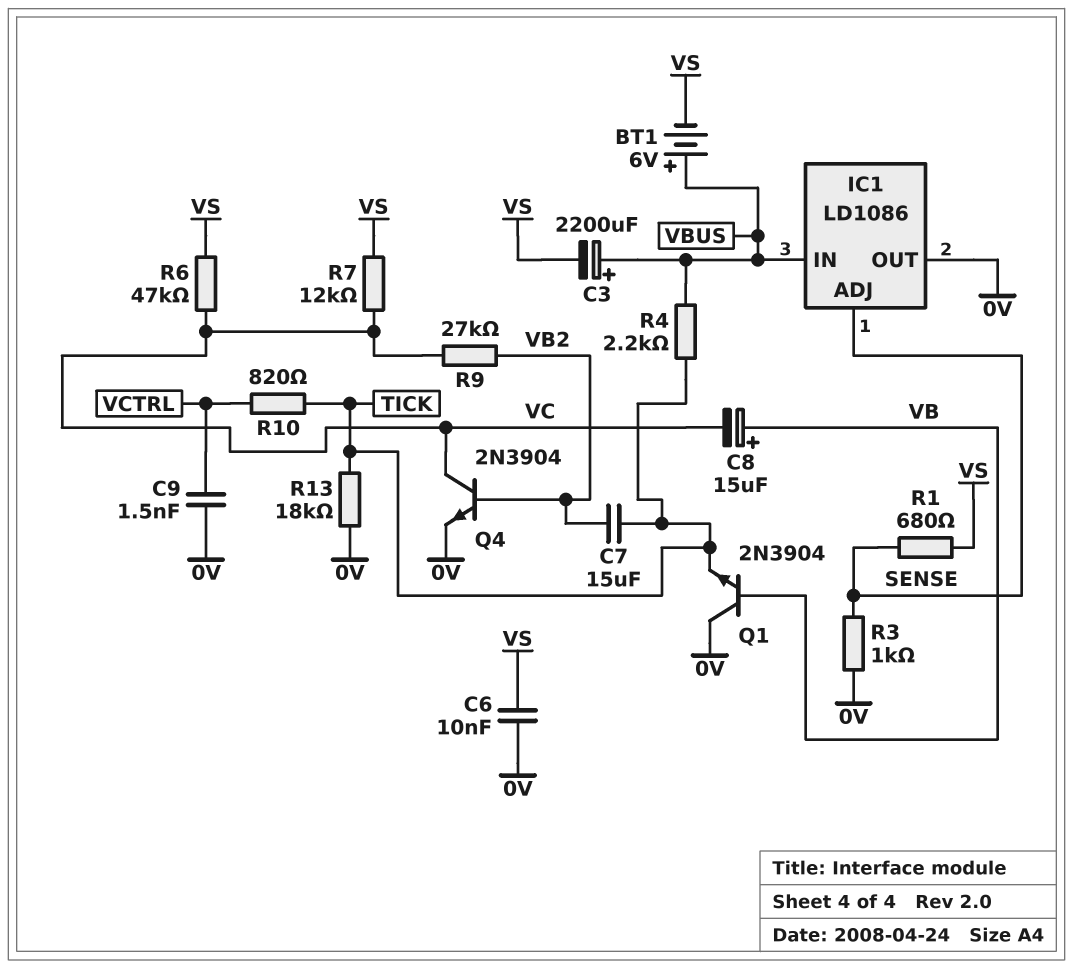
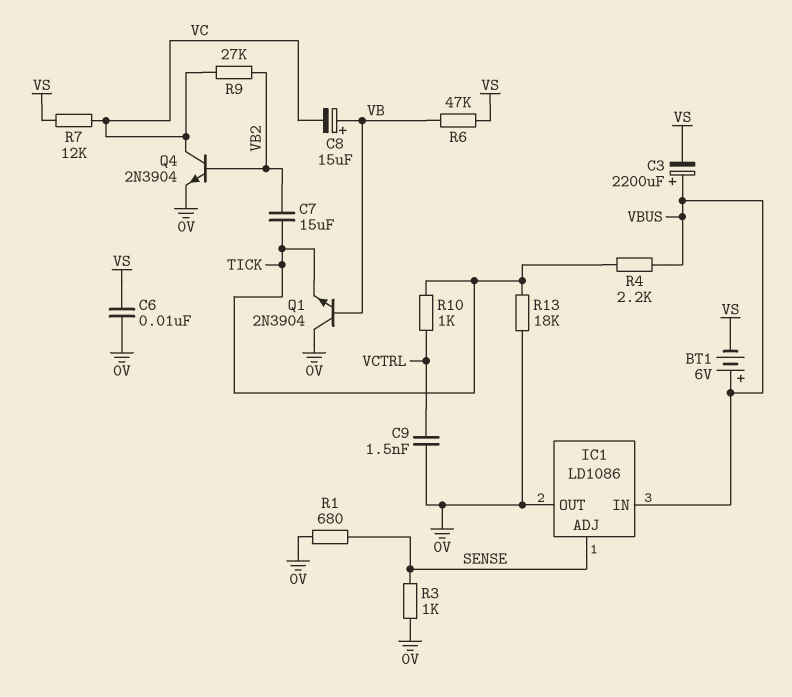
R1: 680 (SENSE, VS) -> 680 (0V, SENSE)
R6: 47k (VC, VS) -> 47k (VB, VS)
R10: 820 (TICK, VCTRL) -> 1k (TICK, VCTRL)

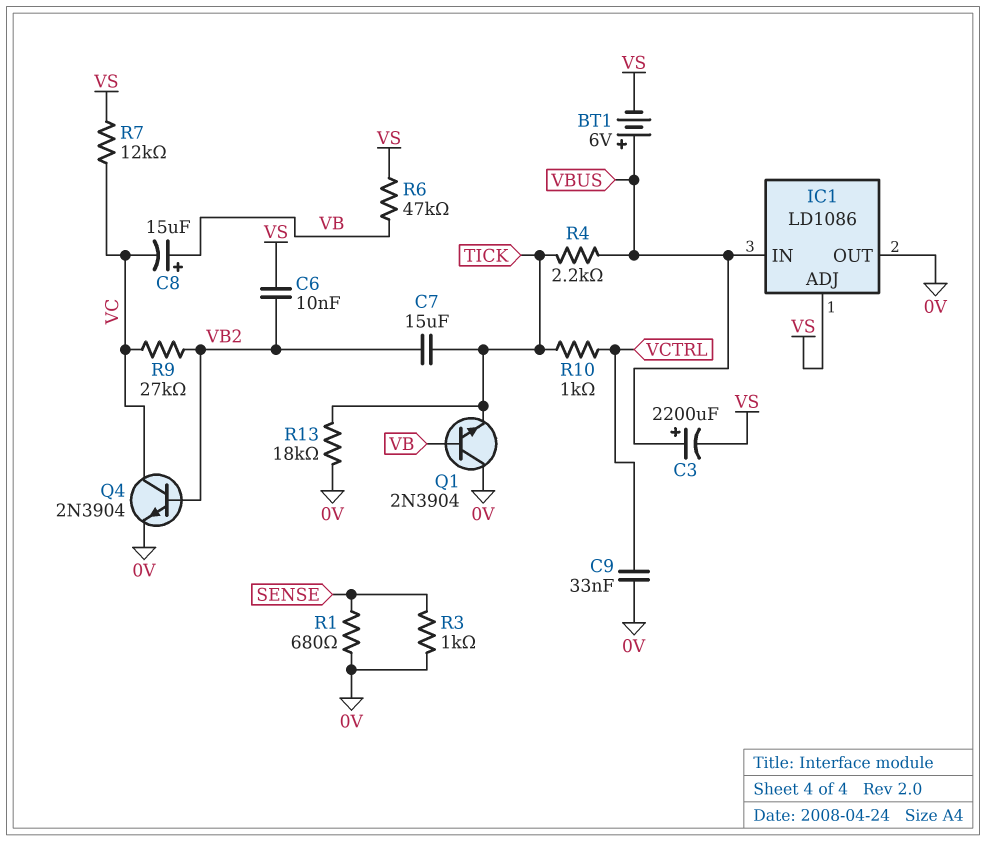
C6: 10nF (0V, VS) -> 10nF (VB2, VS)
C9: 1.5nF (0V, VCTRL) -> 33nF (0V, VCTRL)
IC1 pin ADJ: SENSE -> VS

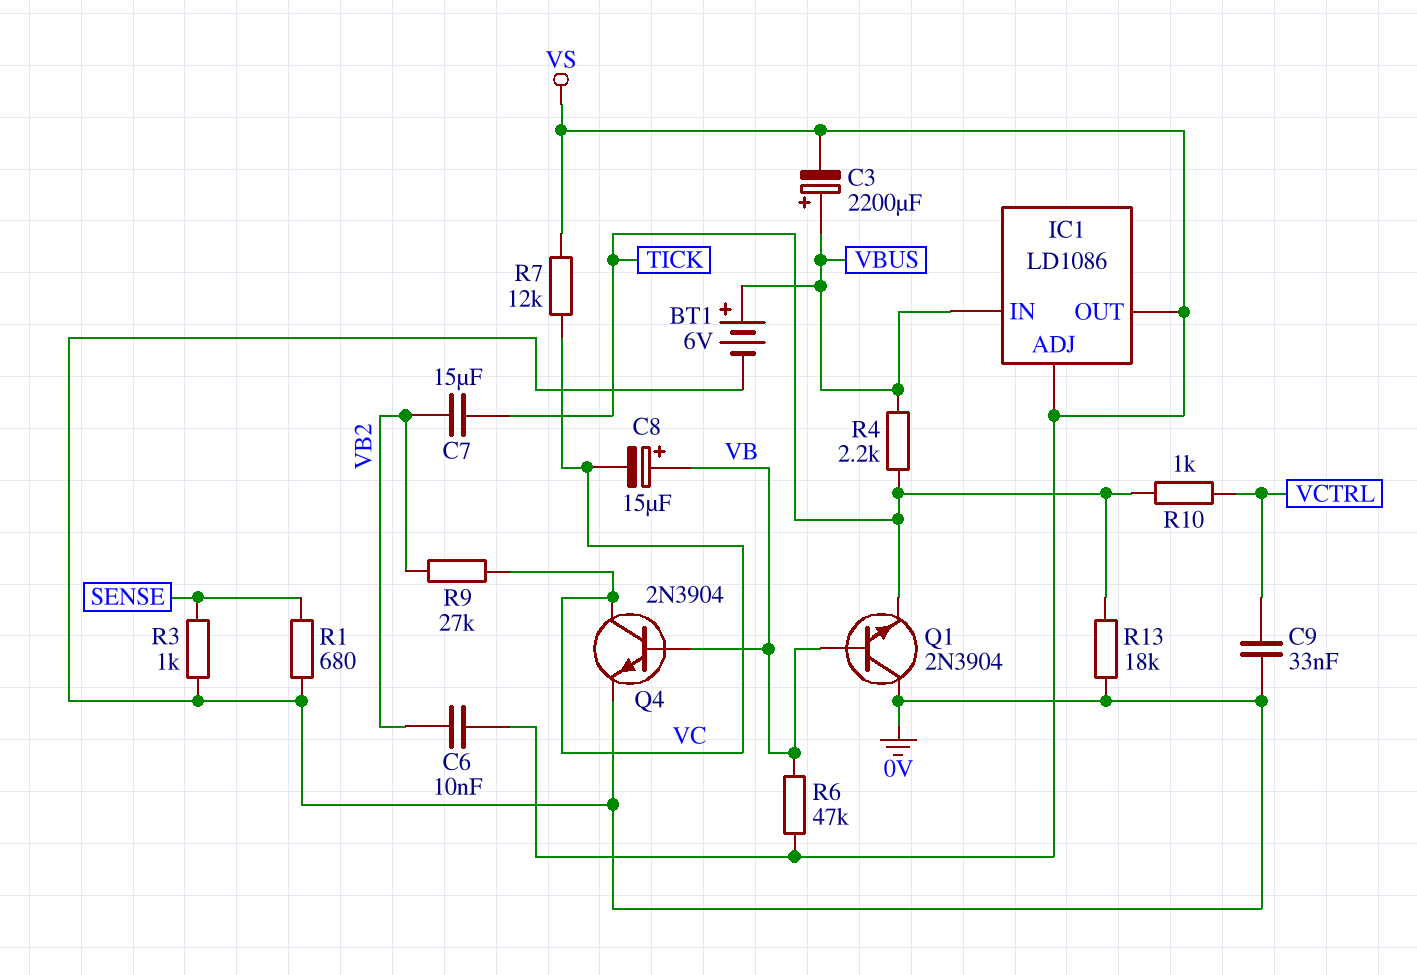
BT1: 6V (plus VBUS, minus VS) -> 6V (plus VBUS, minus 0V)
IC1 pin OUT: 0V -> VS
Q4: NPN 2N3904 (B VB2, C VC, E 0V) -> NPN 2N3904 (B VB, C VC, E 0V)

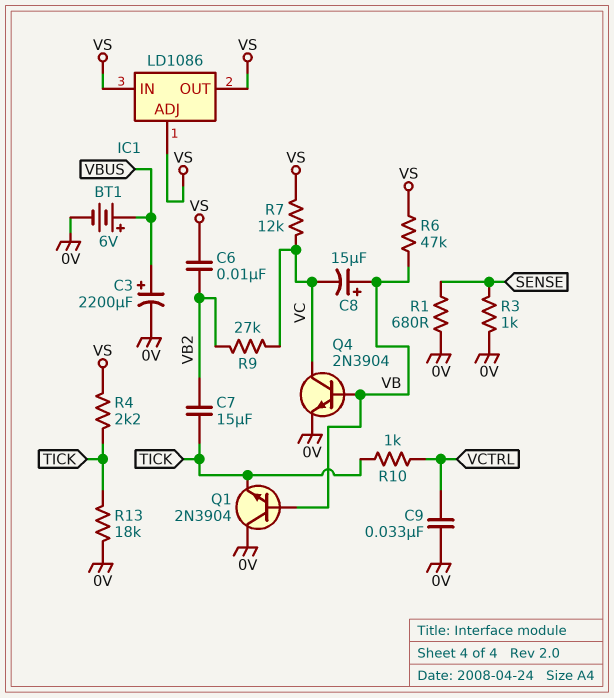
C3: 2200uF (plus VBUS, minus VS) -> 2200uF (plus VBUS, minus 0V)
IC1 pin IN: VBUS -> VS
R4: 2.2k (TICK, VBUS) -> 2.2k (TICK, VS)

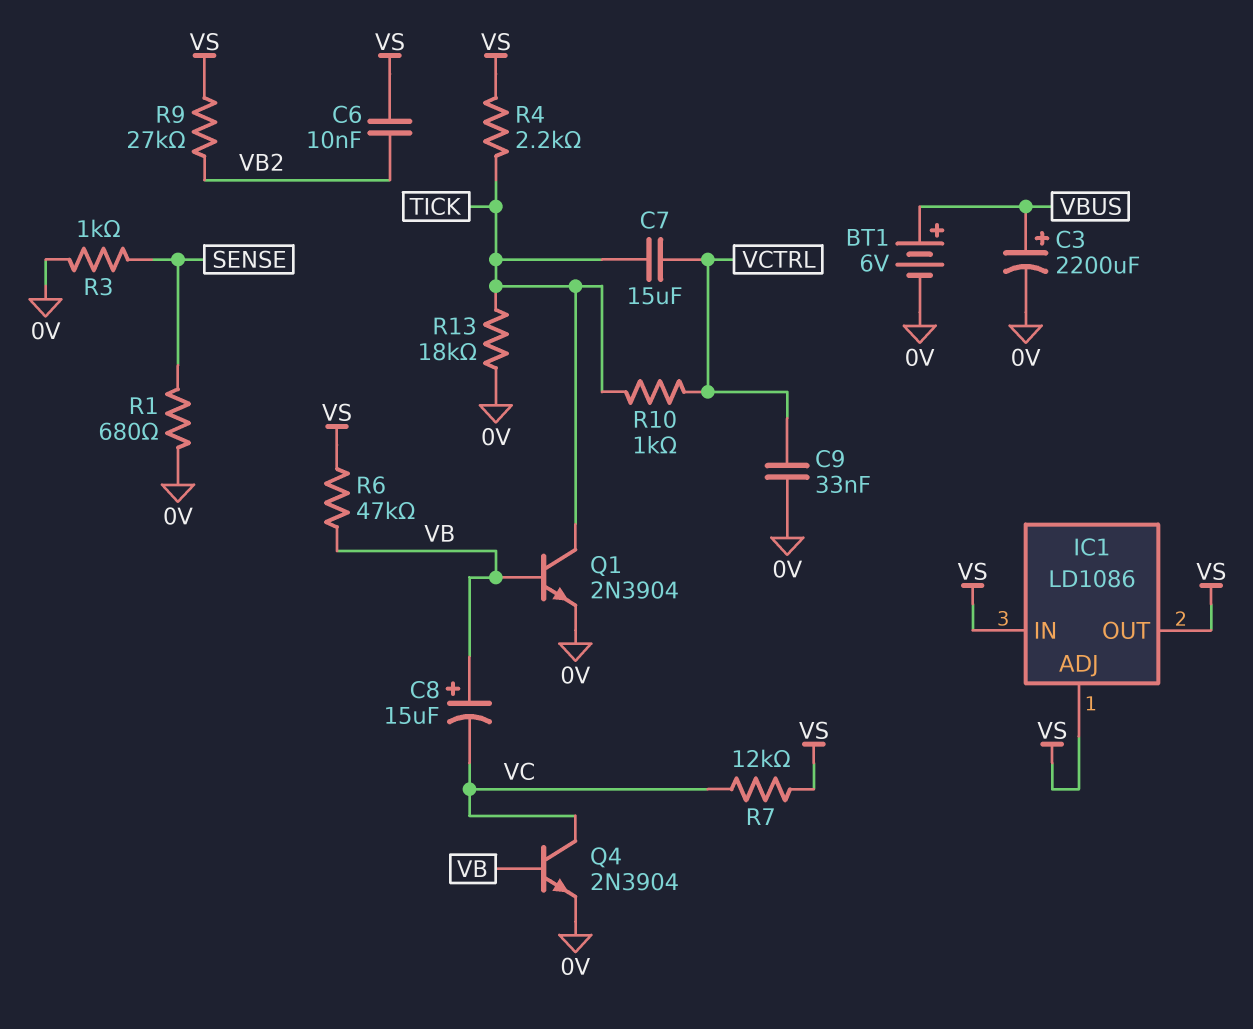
C7: 15uF (TICK, VB2) -> 15uF (TICK, VCTRL)
Q1: NPN 2N3904 (B VB, C 0V, E TICK) -> NPN 2N3904 (B VB, C TICK, E 0V)
R9: 27k (VB2, VC) -> 27k (VB2, VS)

